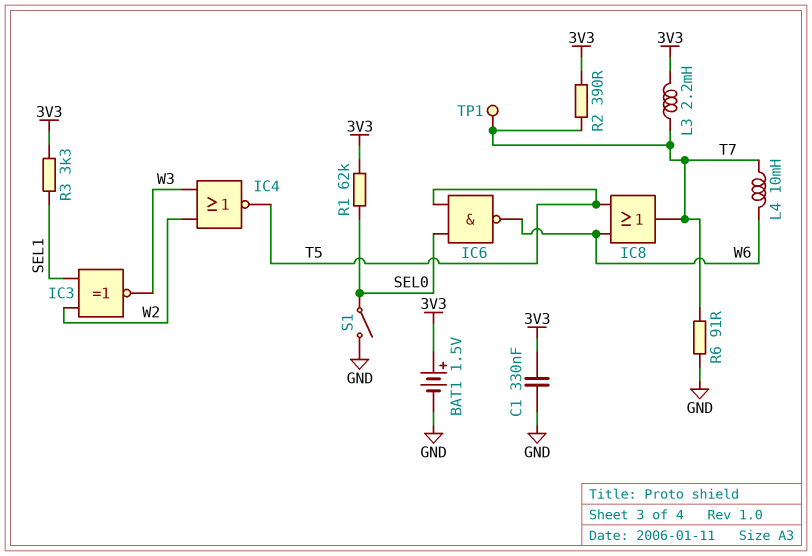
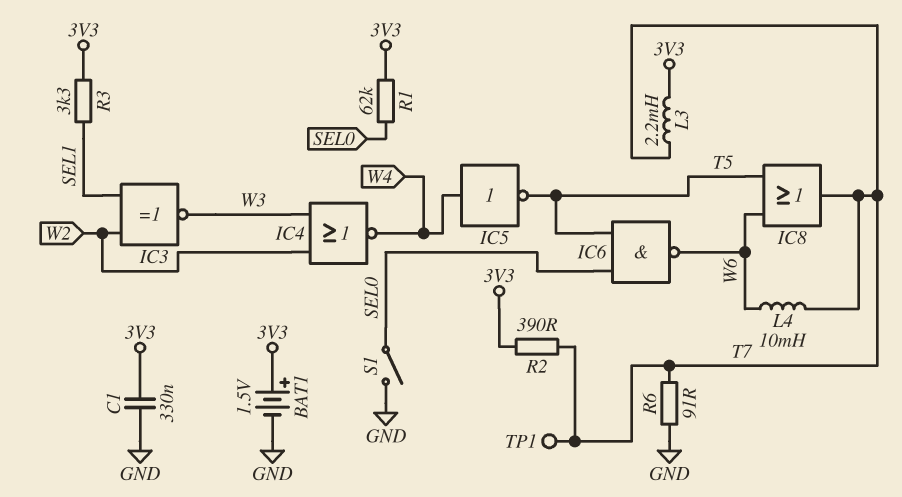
IC4: NOR (in W2, in W3, out T5) -> NOR (in W2, in W3, out W4)
IC5: none -> NOT (in W4, out T5)

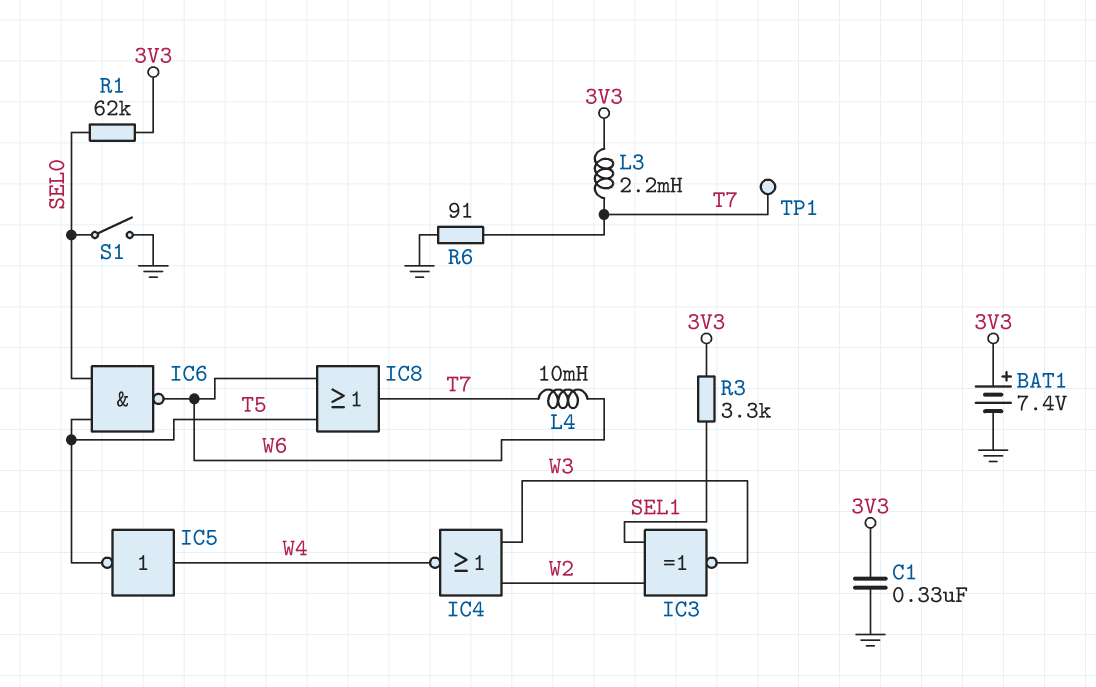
BAT1: 1.5V (plus 3V3, minus GND) -> 7.4V (plus 3V3, minus GND)
R2: 390 (3V3, T7) -> none

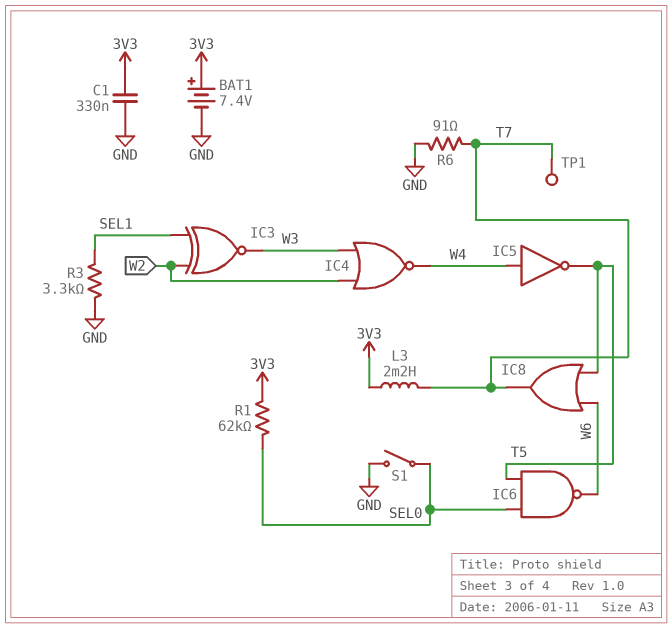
L4: 10mH (T7, W6) -> none
R3: 3.3k (3V3, SEL1) -> 3.3k (GND, SEL1)

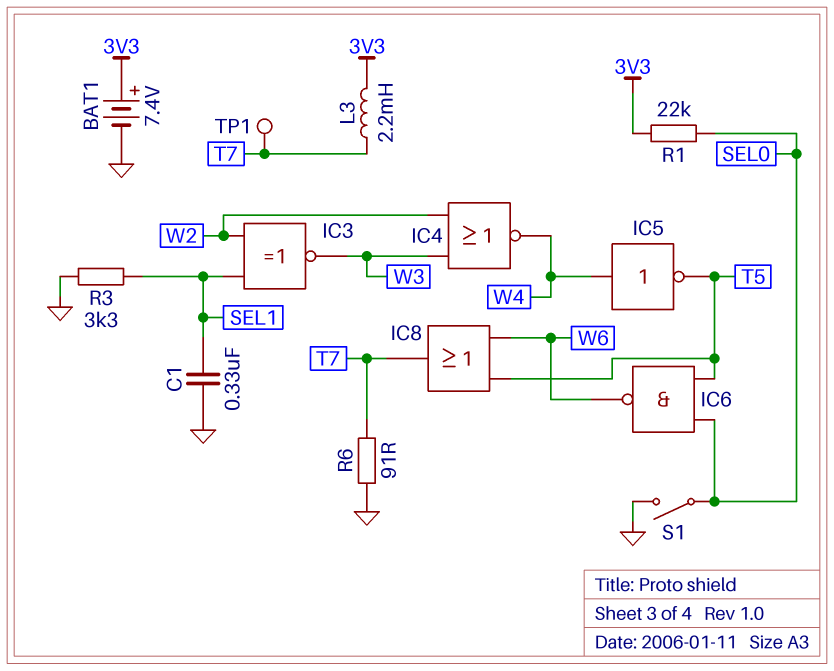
C1: 330nF (3V3, GND) -> 330nF (GND, SEL1)
R1: 62k (3V3, SEL0) -> 22k (3V3, SEL0)

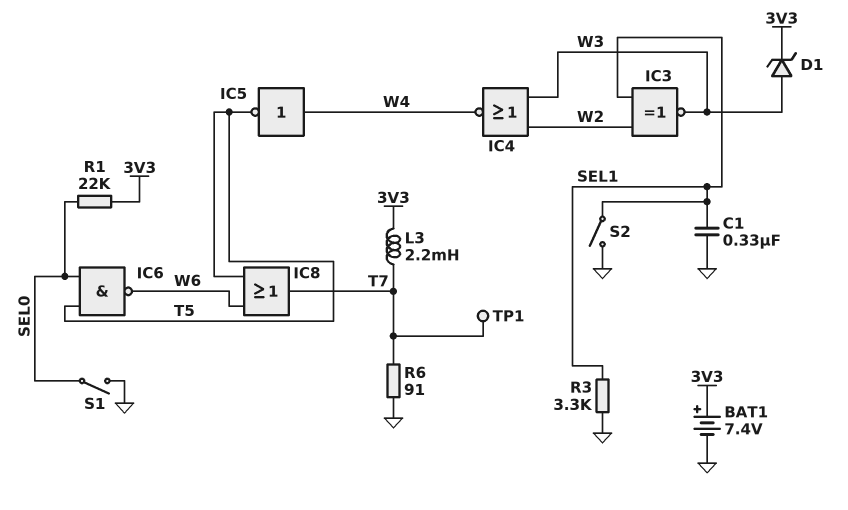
D1: none -> zener (A W3, K 3V3)
S2: none -> switch (GND, SEL1)

